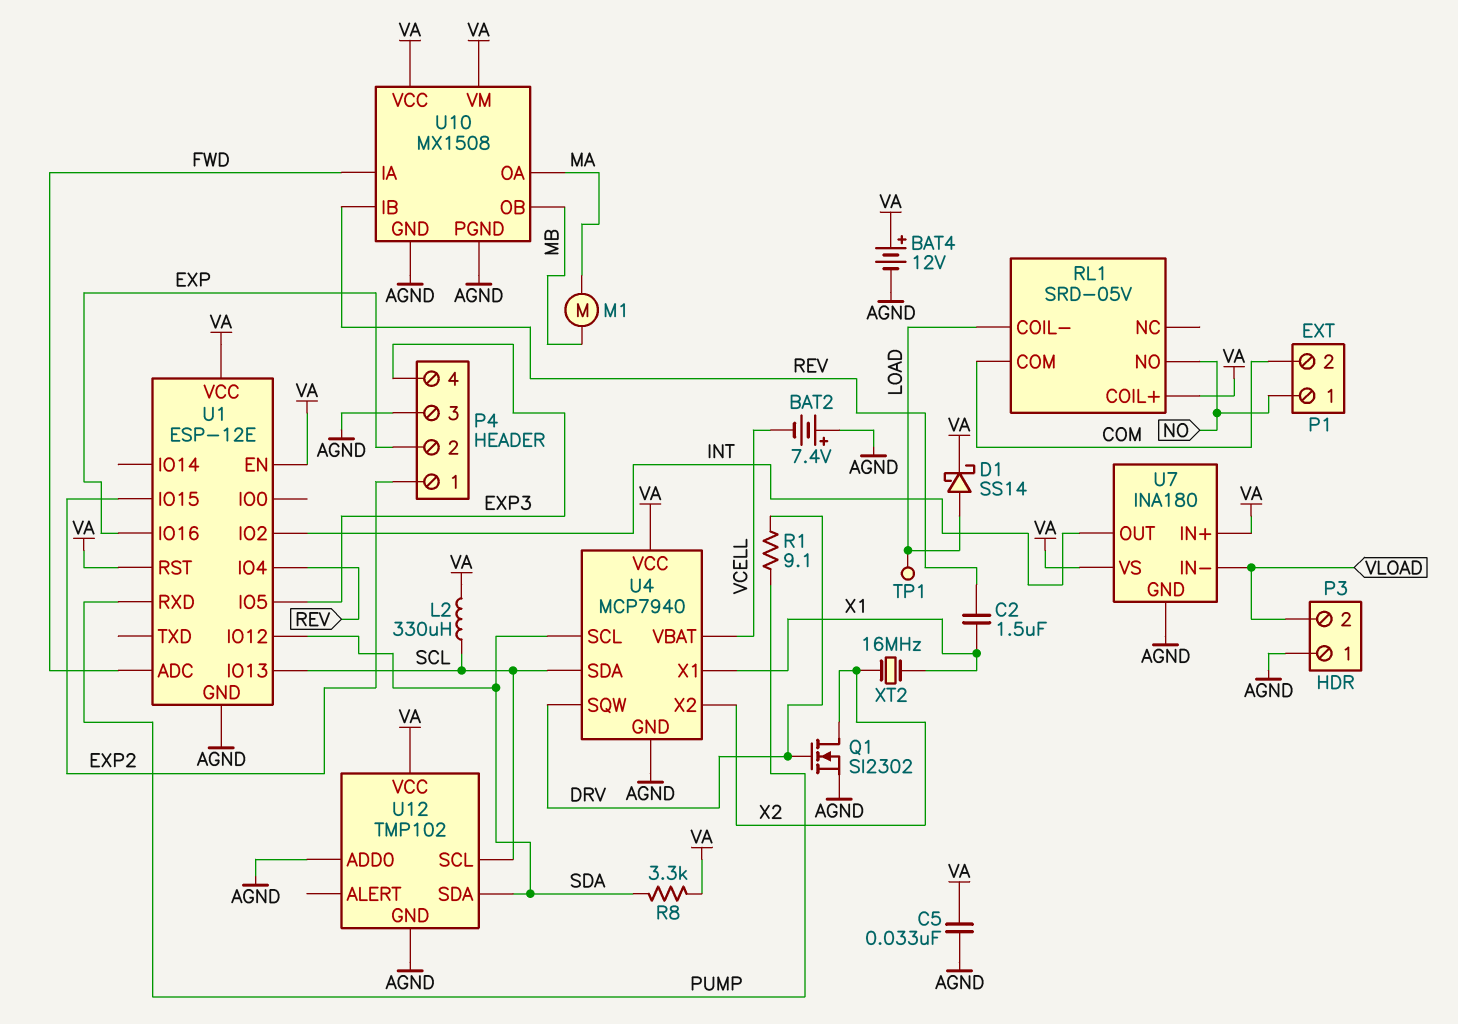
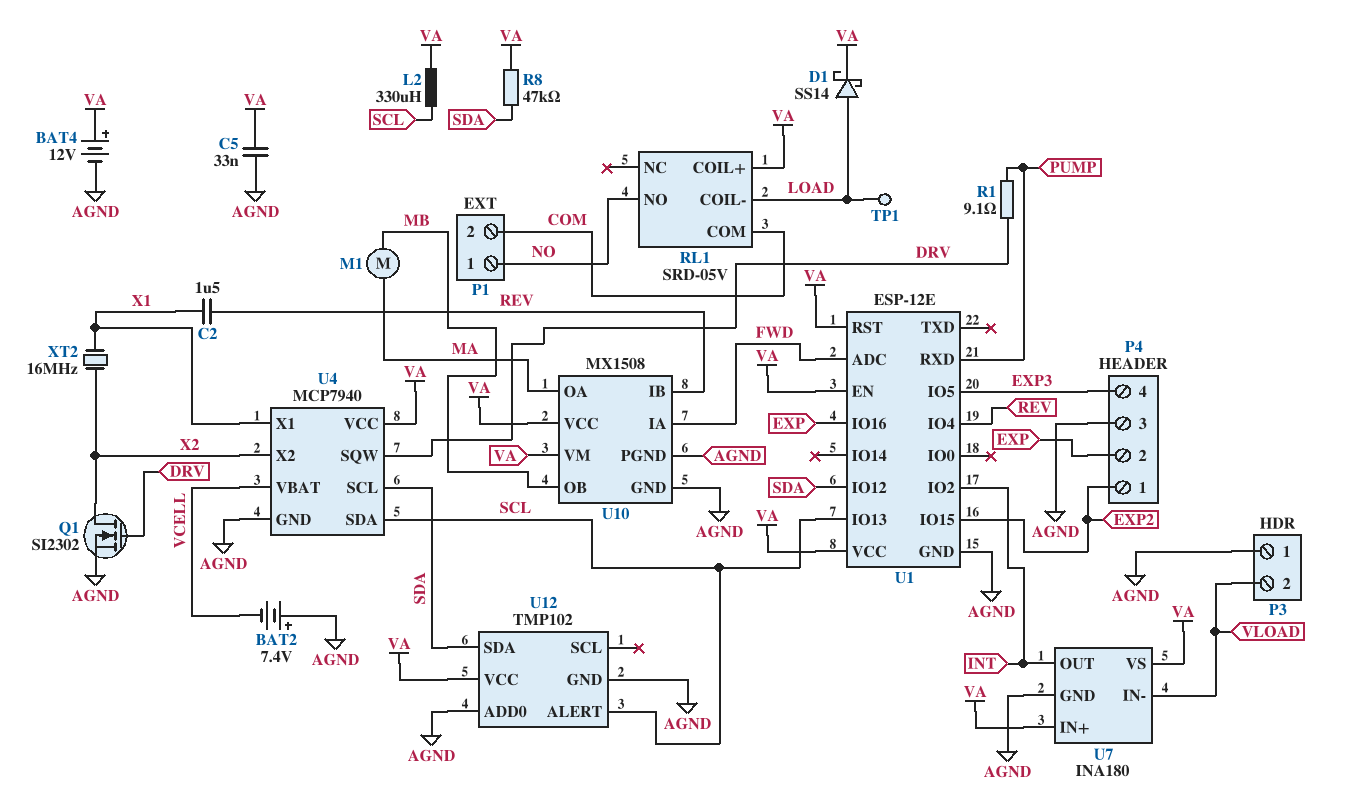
R8: 3.3k (SDA, VA) -> 47k (SDA, VA)
U12 pin ALERT: none -> SCL
U12 pin SCL: SCL -> none

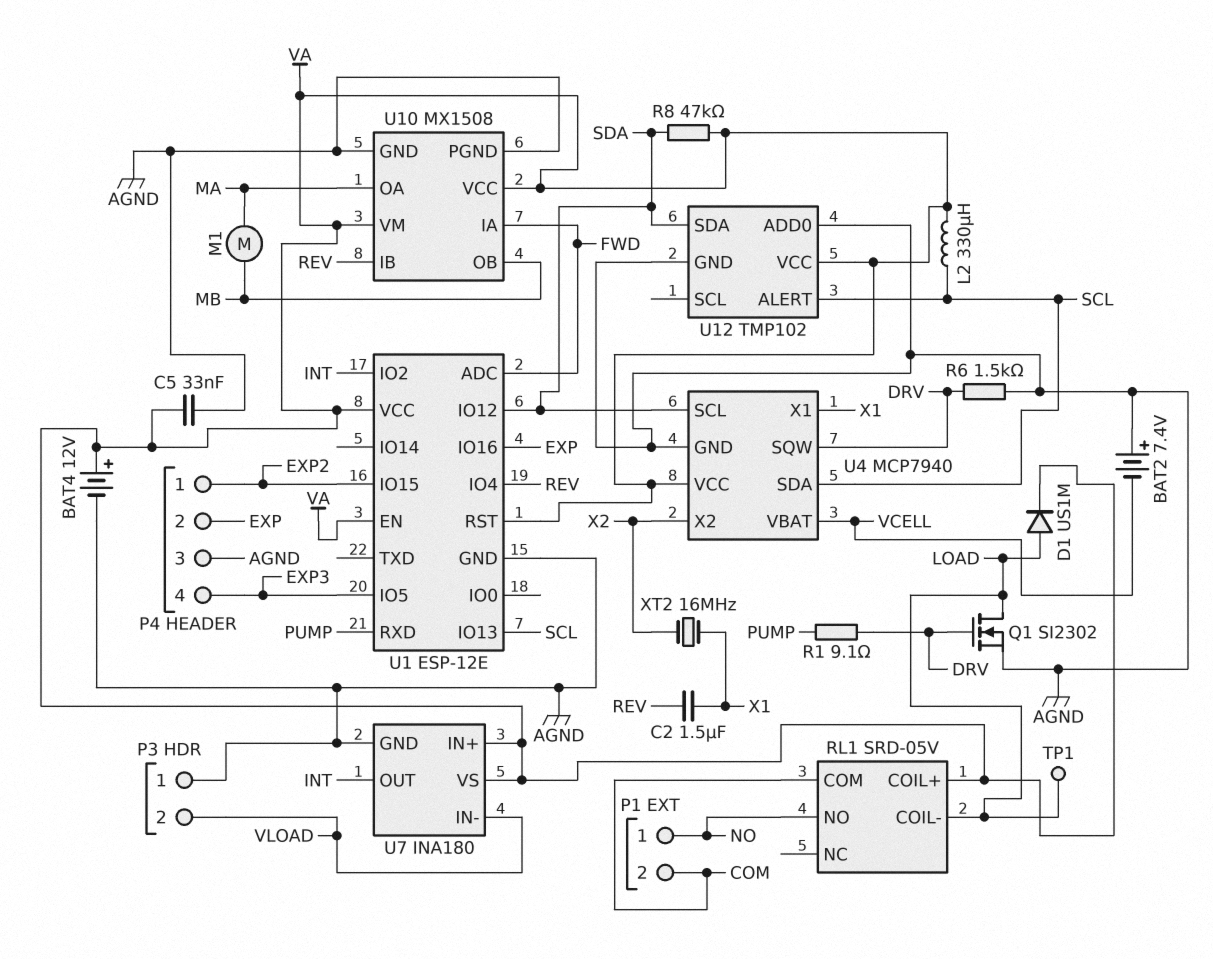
D1: schottky SS14 (A LOAD, K VA) -> diode US1M (A LOAD, K VA)
Q1: NMOS SI2302 (G DRV, D X2, S AGND) -> NMOS SI2302 (G DRV, D LOAD, S AGND)
R6: none -> 1.5k (AGND, DRV)

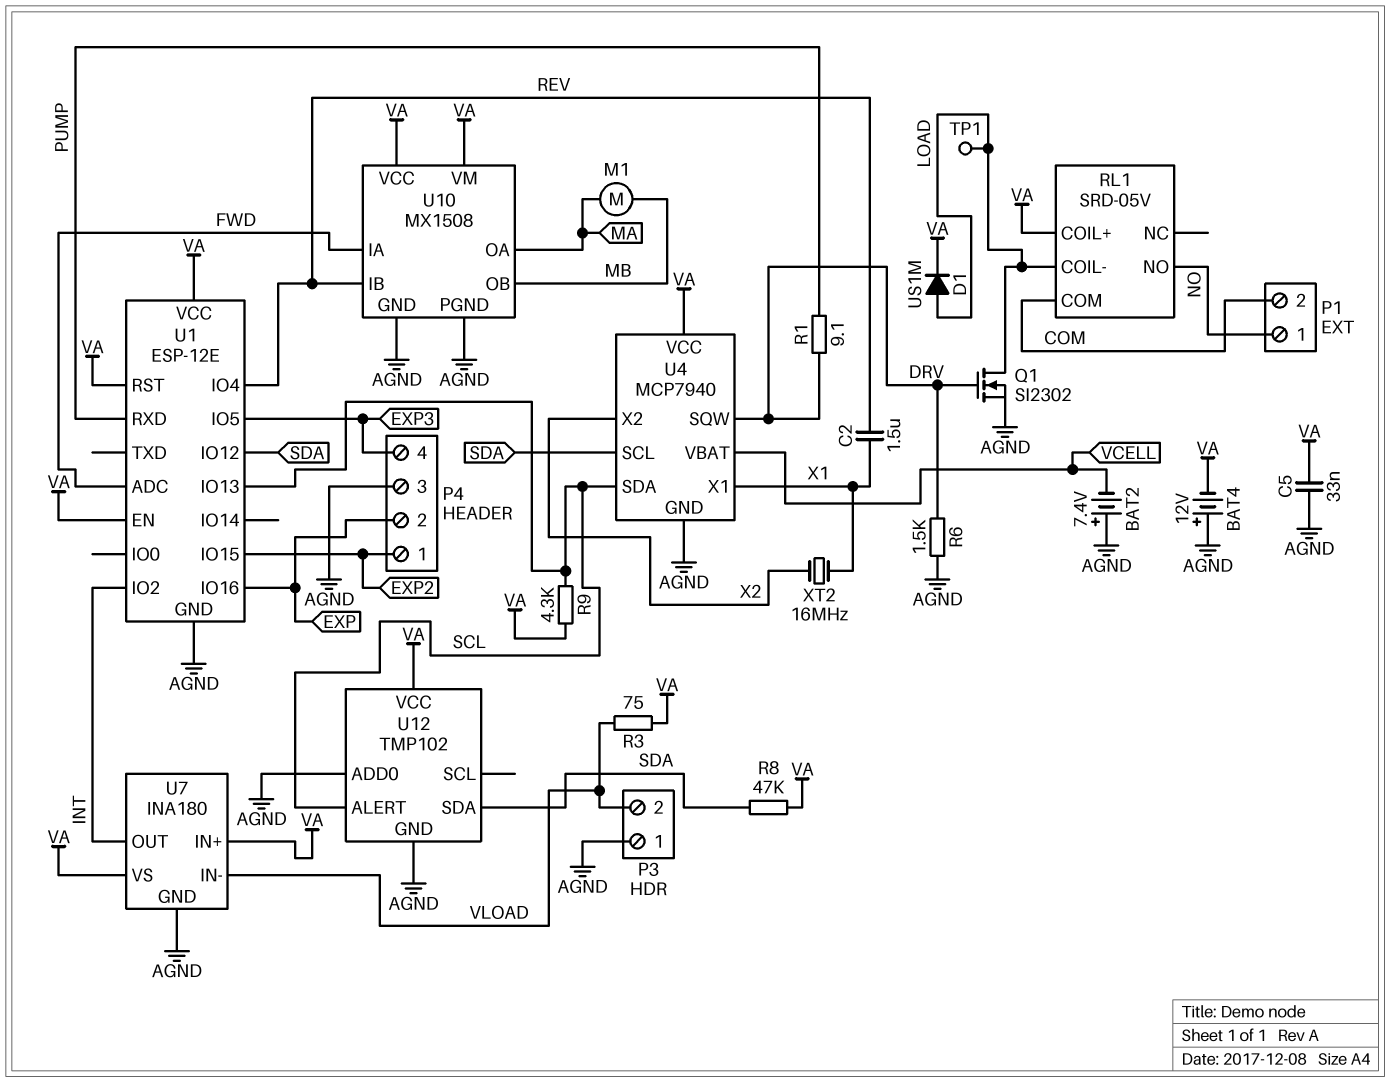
BAT4: 12V (plus VA, minus AGND) -> 12V (plus AGND, minus VA)
L2: 330uH (SCL, VA) -> none
R3: none -> 75 (VA, VLOAD)
R9: none -> 4.3k (SCL, VA)

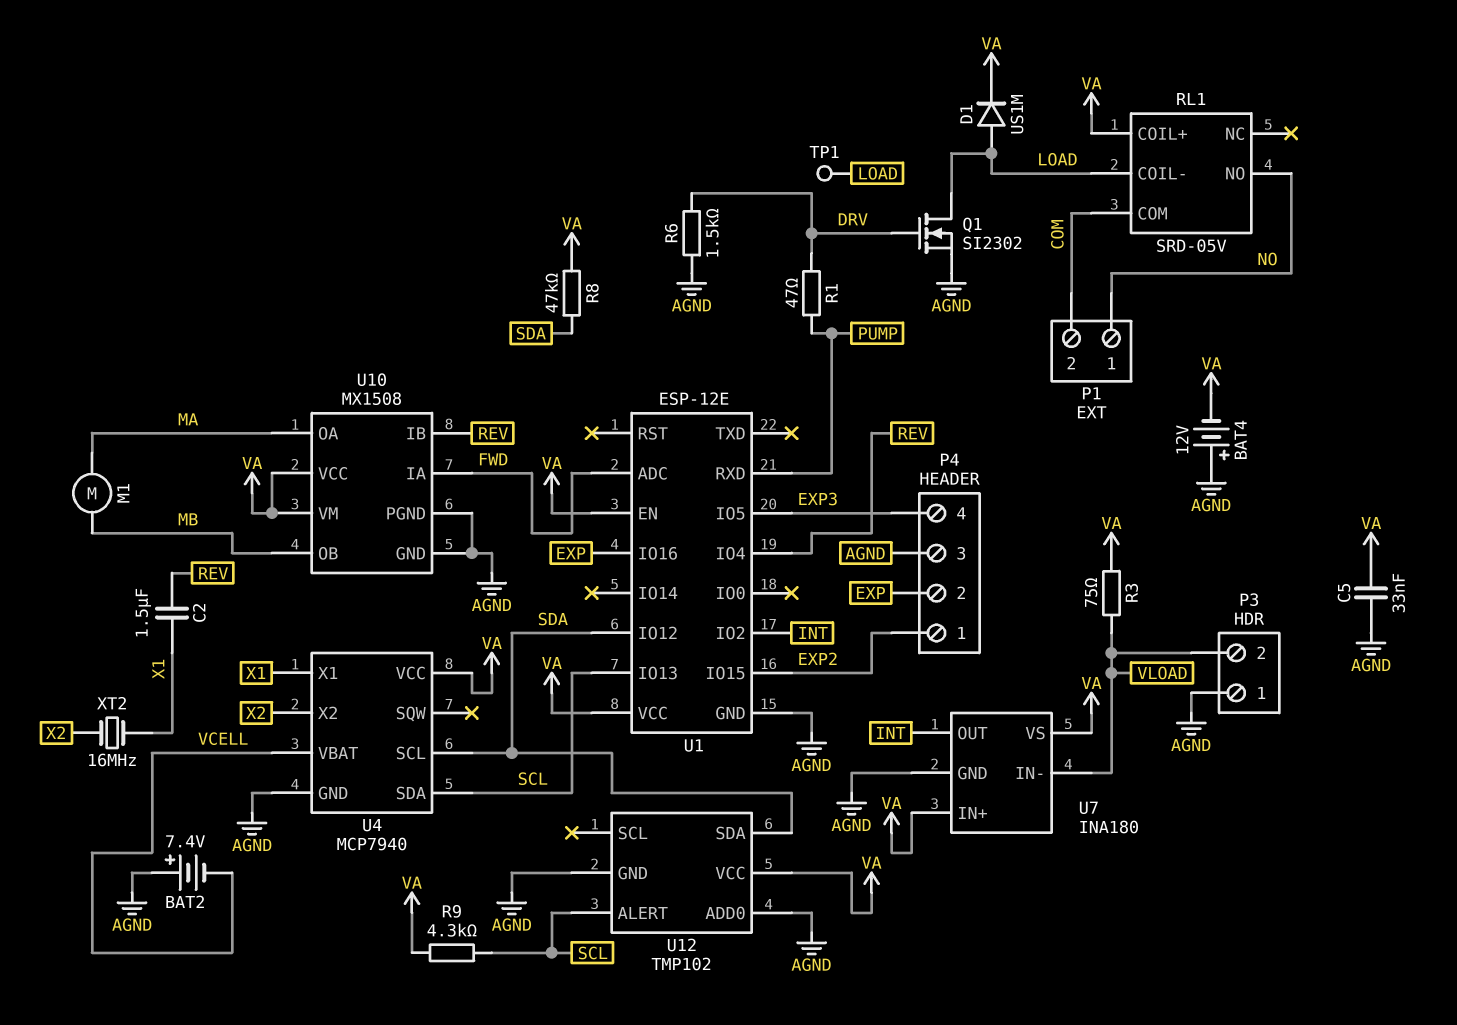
R1: 9.1 (DRV, PUMP) -> 47 (DRV, PUMP)
U1 pin RST: VA -> none
U4 pin SQW: DRV -> none

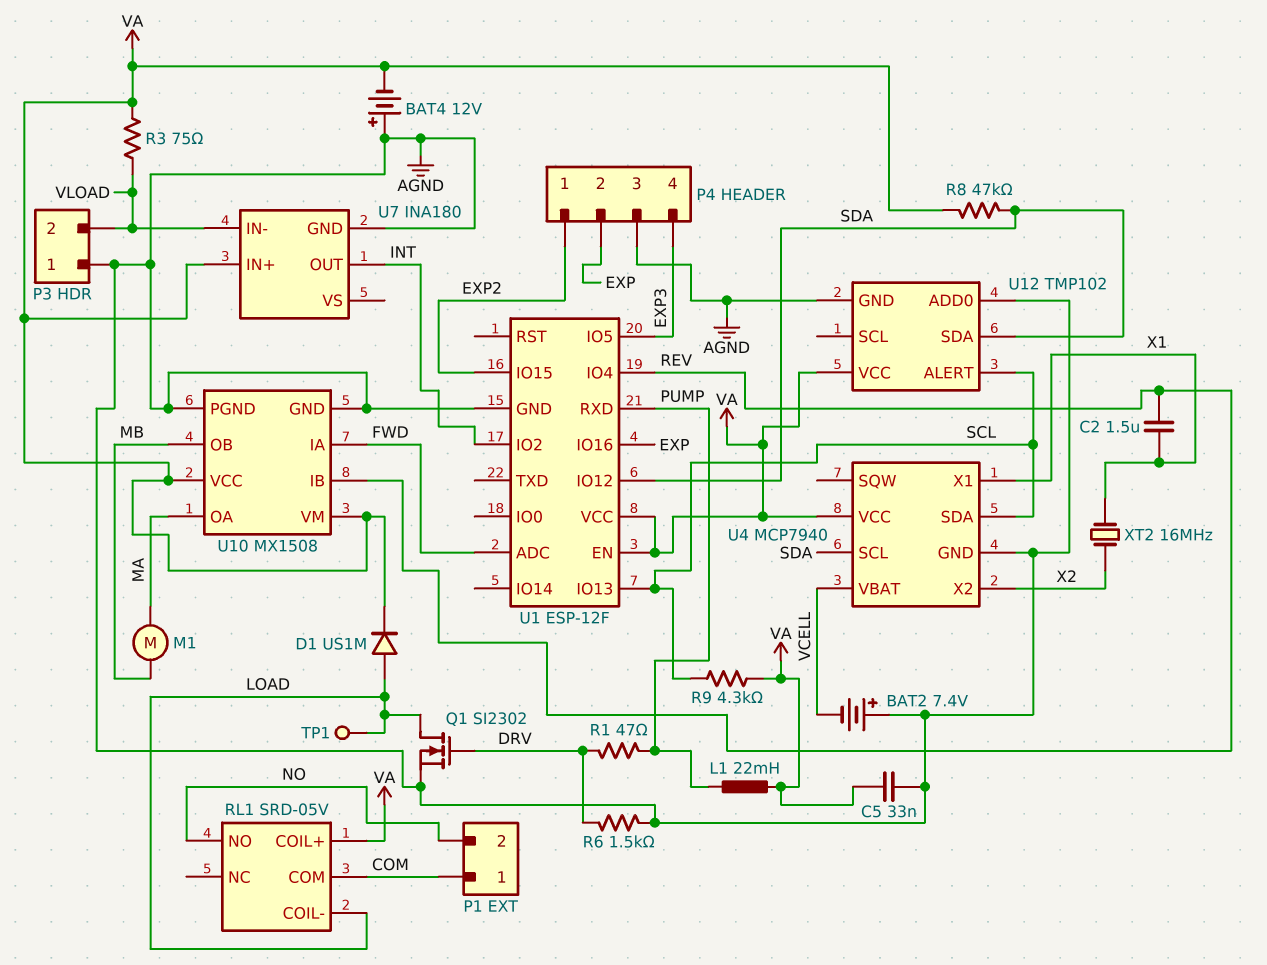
L1: none -> 22mH (PUMP, VA)
P1 pin 1: NO -> COM
P1 pin 2: COM -> NO
U1: ESP-12E -> ESP-12F
U7 pin VS: VA -> none

